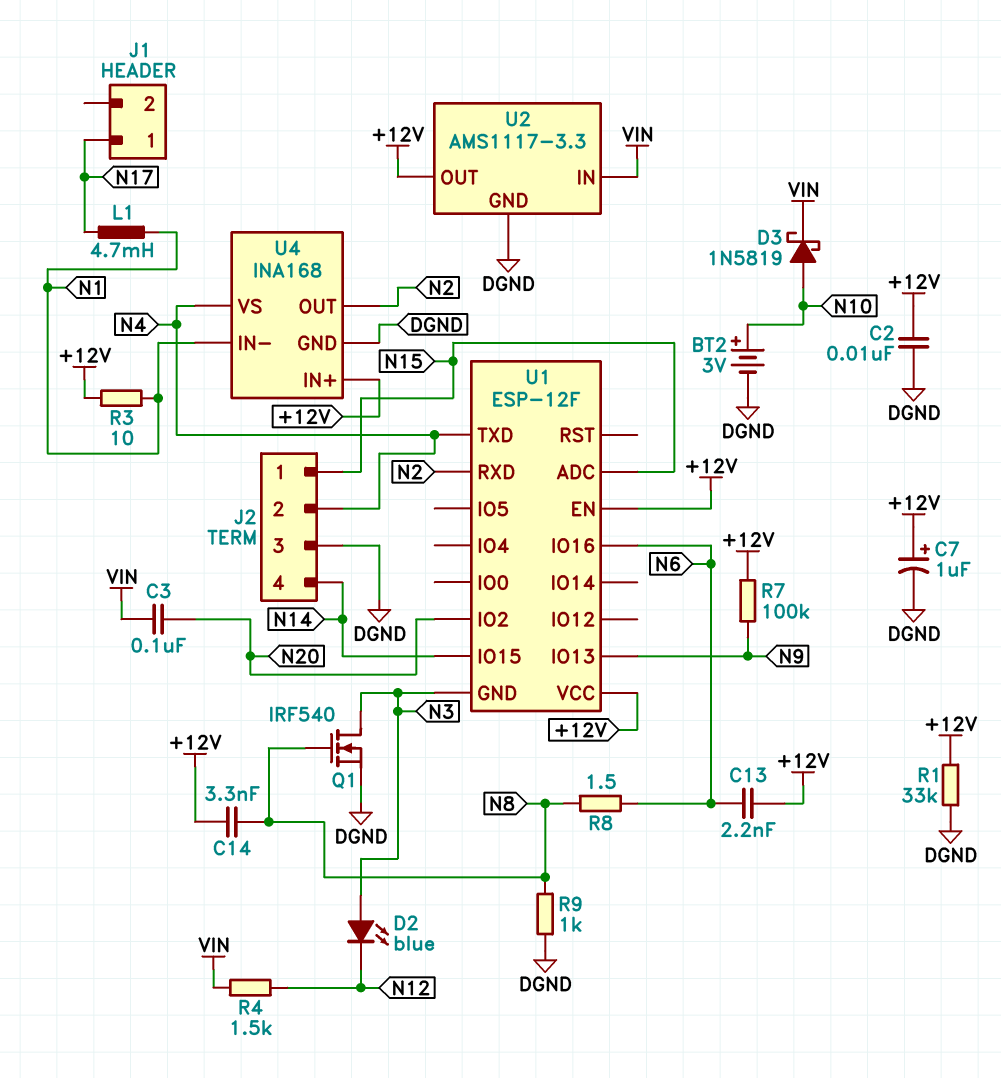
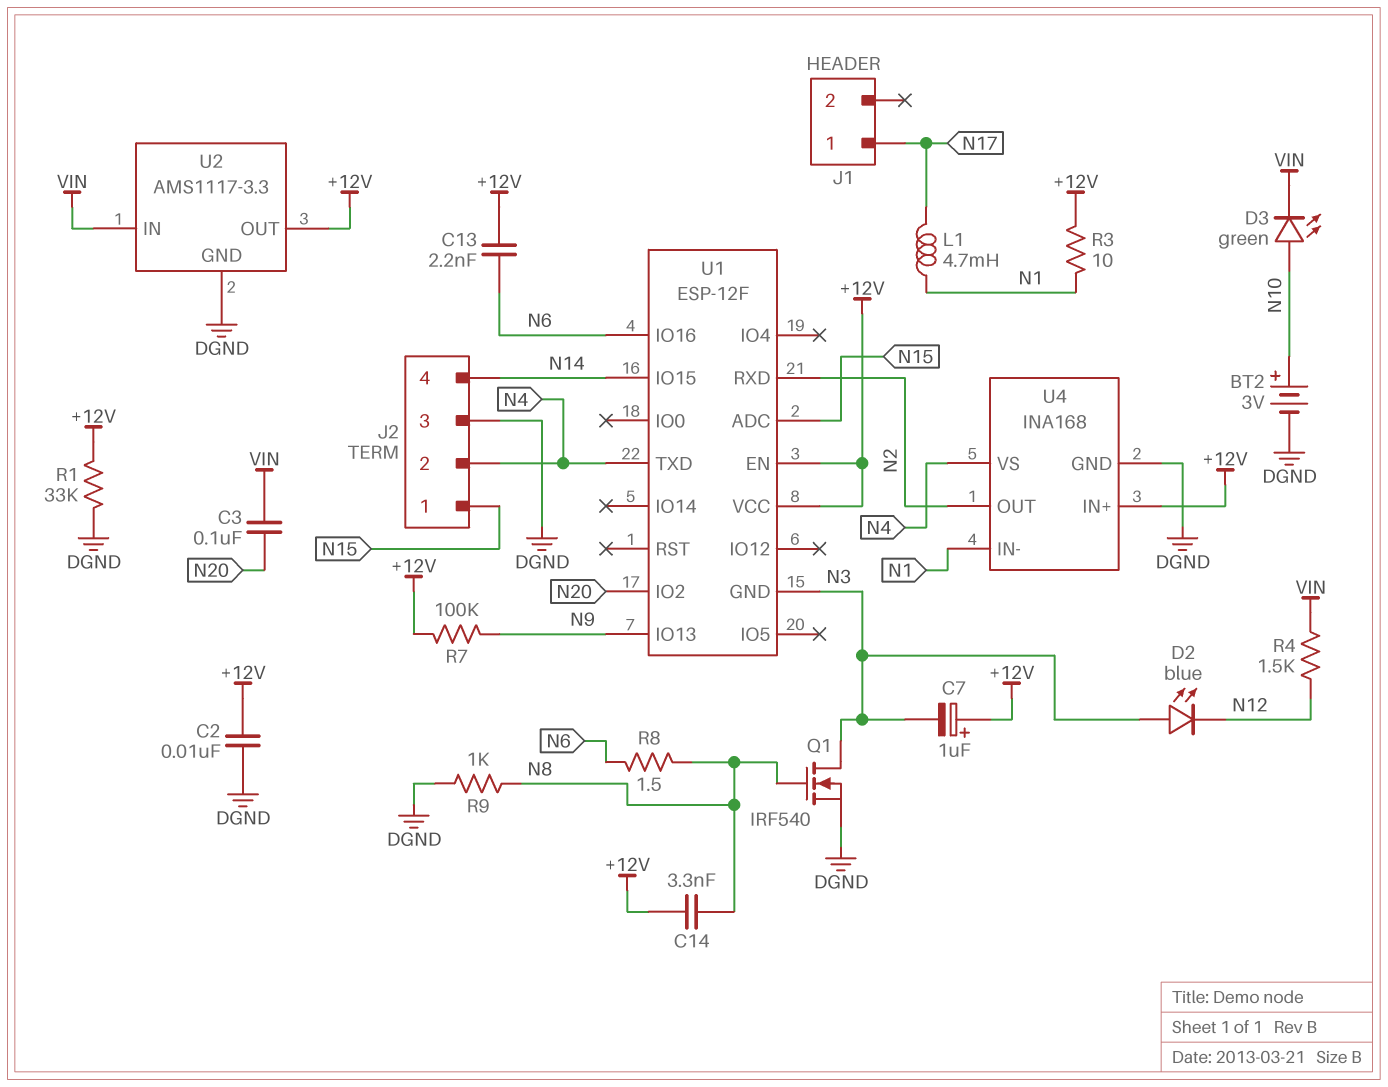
C7: 1uF (plus +12V, minus DGND) -> 1uF (plus +12V, minus N3)
D3: schottky 1N5819 (A N10, K VIN) -> LED green (A N10, K VIN)

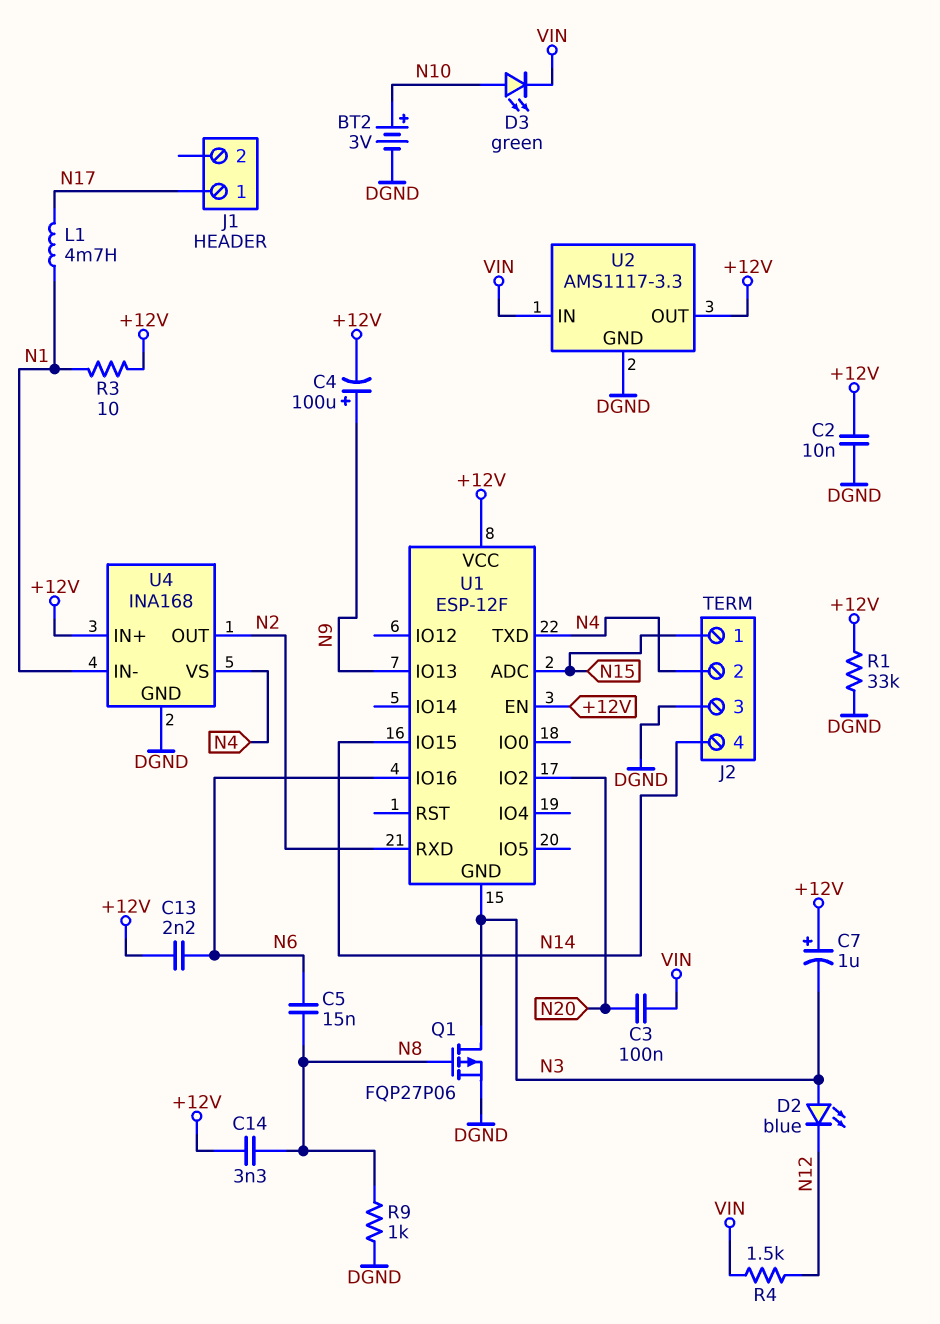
C4: none -> 100uF (plus N9, minus +12V)
C5: none -> 15nF (N6, N8)
Q1: NMOS IRF540 (G N8, D N3, S DGND) -> PMOS FQP27P06 (G N8, D N3, S DGND)
R7: 100k (+12V, N9) -> none
R8: 1.5 (N6, N8) -> none

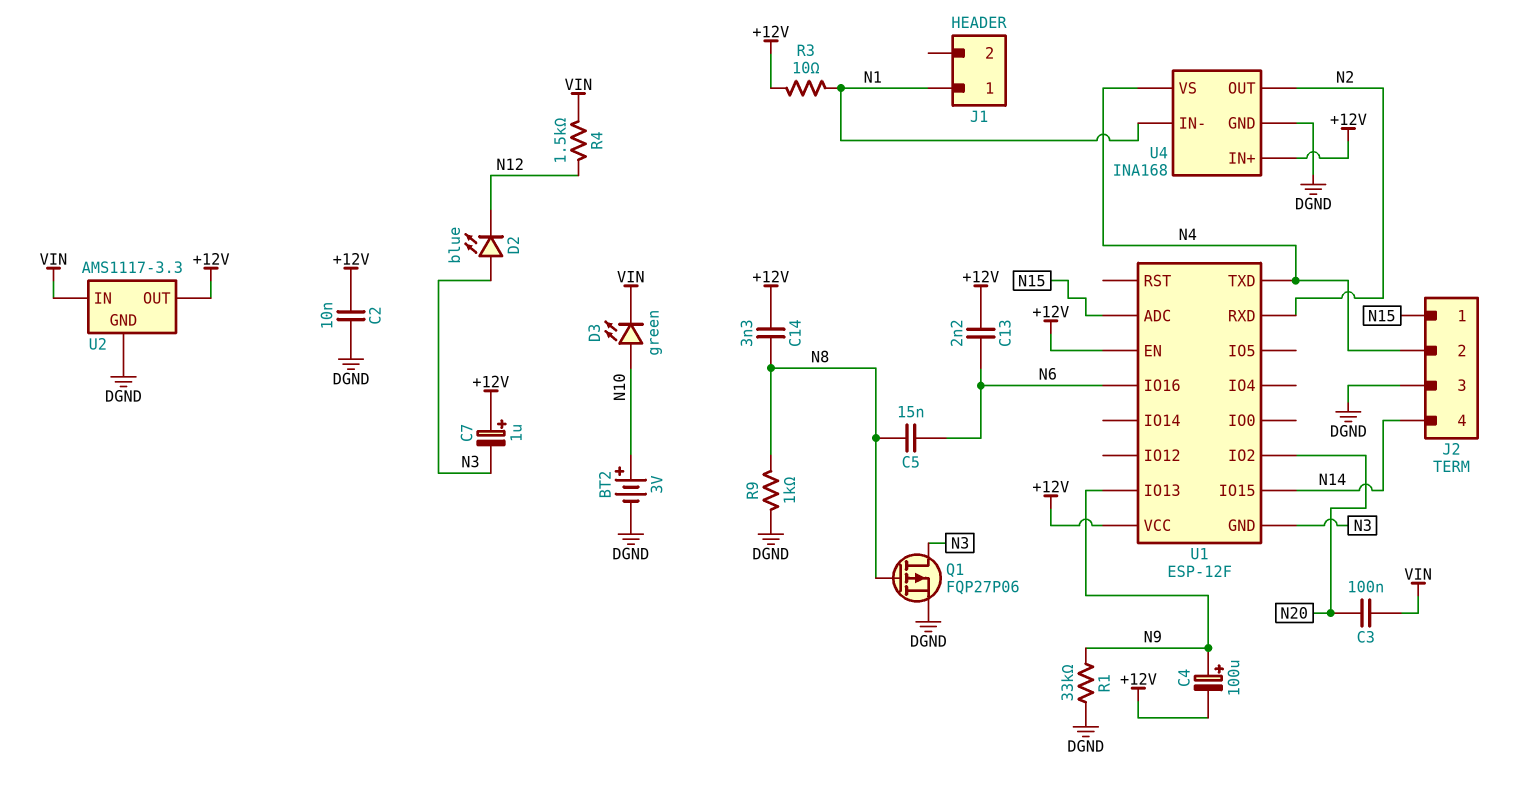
J1 pin 1: N17 -> N1
L1: 4.7mH (N1, N17) -> none
R1: 33k (+12V, DGND) -> 33k (DGND, N9)

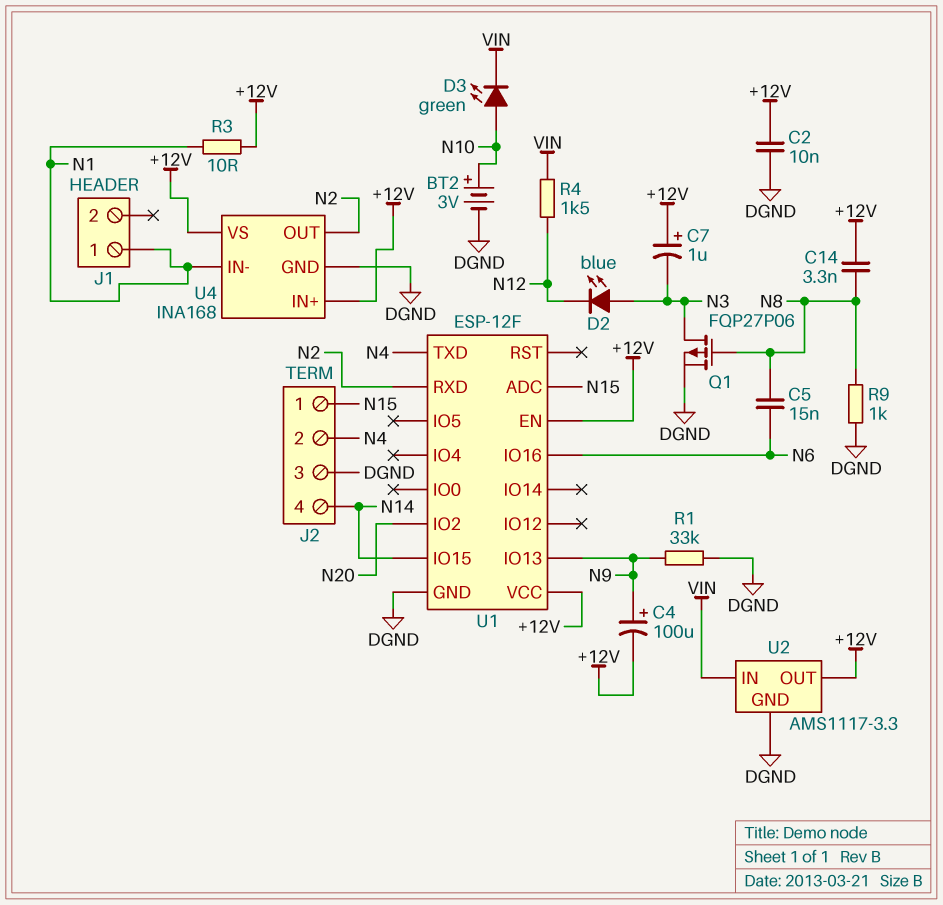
C3: 100nF (N20, VIN) -> none
C13: 2.2nF (+12V, N6) -> none
U1 pin GND: N3 -> DGND
U4 pin VS: N4 -> +12V

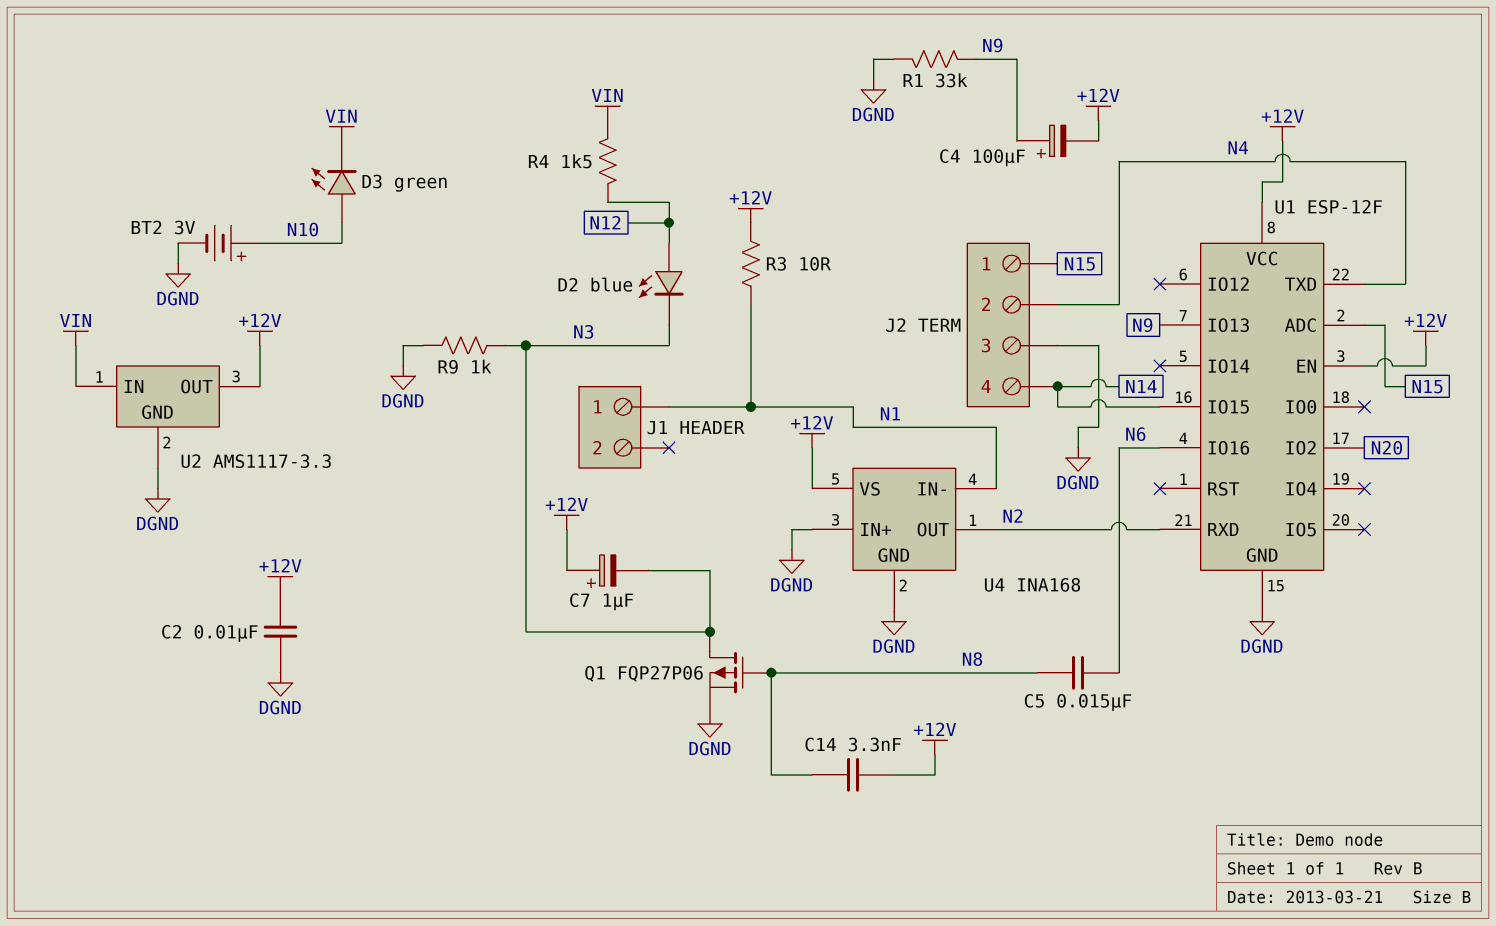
D2: LED blue (A N3, K N12) -> LED blue (A N12, K N3)
R9: 1k (DGND, N8) -> 1k (DGND, N3)
U4 pin IN+: +12V -> DGND

